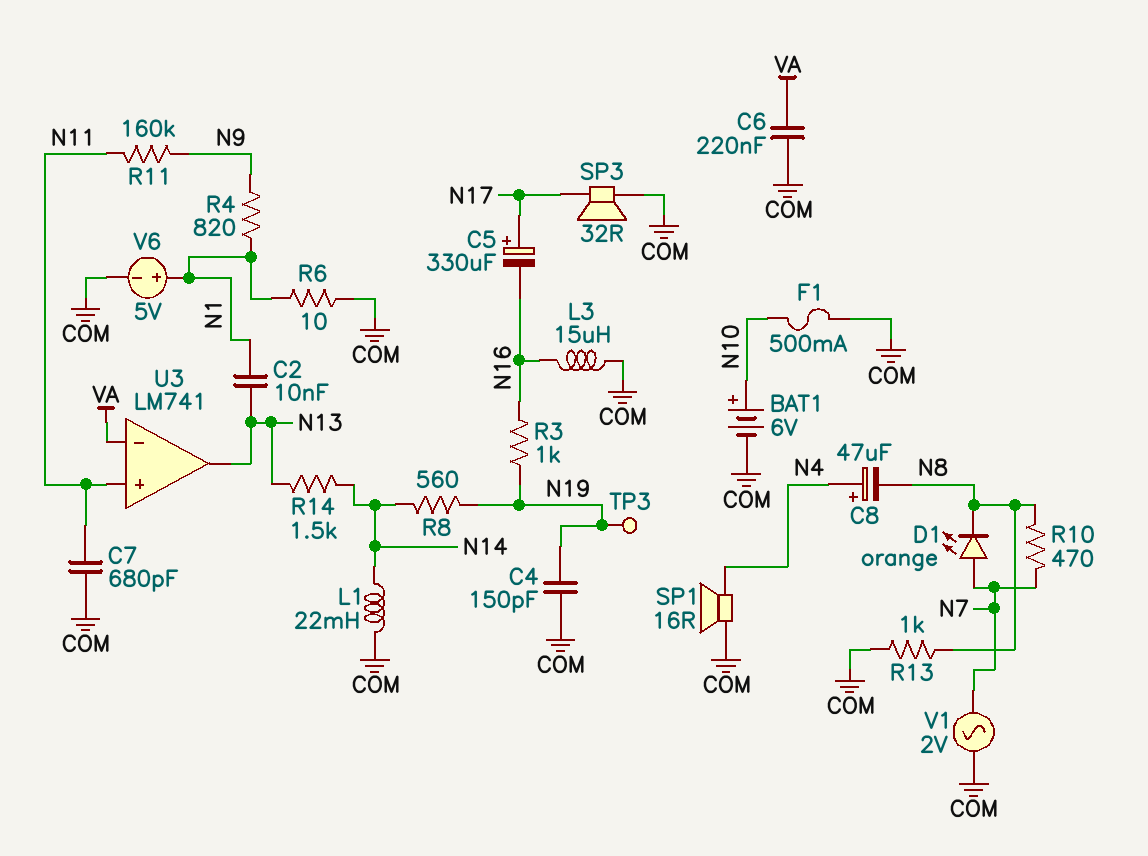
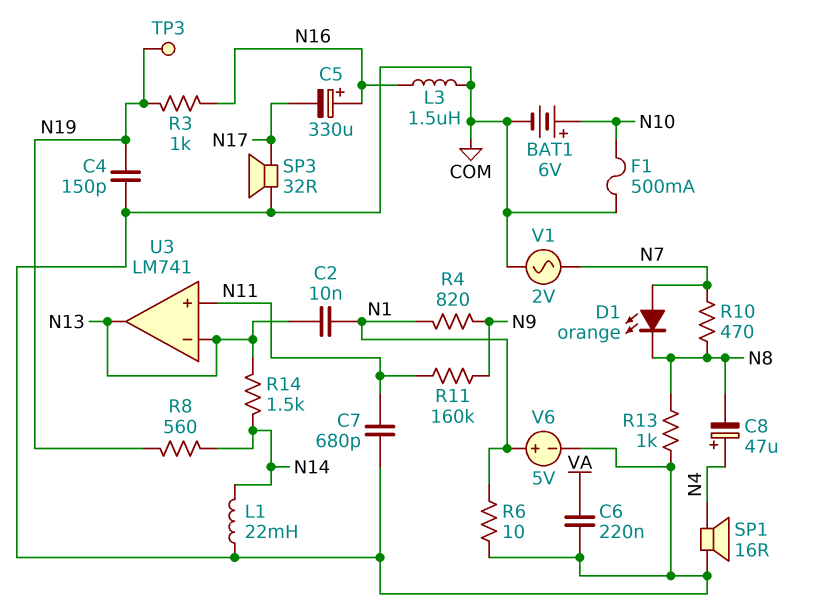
C5: 330uF (plus N17, minus N16) -> 330uF (plus N16, minus N17)
L3: 15uH (COM, N16) -> 1.5uH (COM, N16)
U3 pin in-: VA -> N13

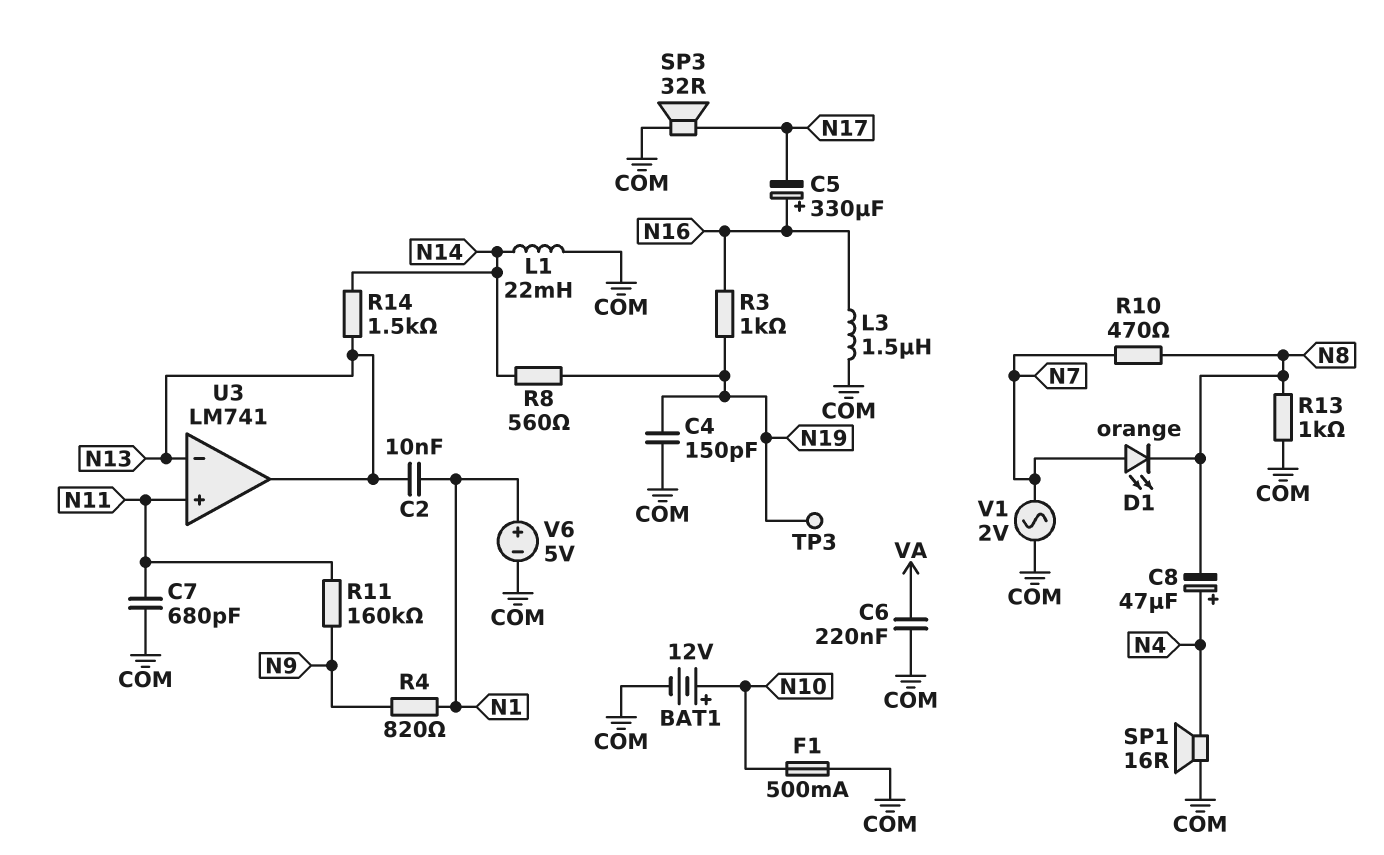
BAT1: 6V (plus N10, minus COM) -> 12V (plus N10, minus COM)
R6: 10 (COM, N1) -> none

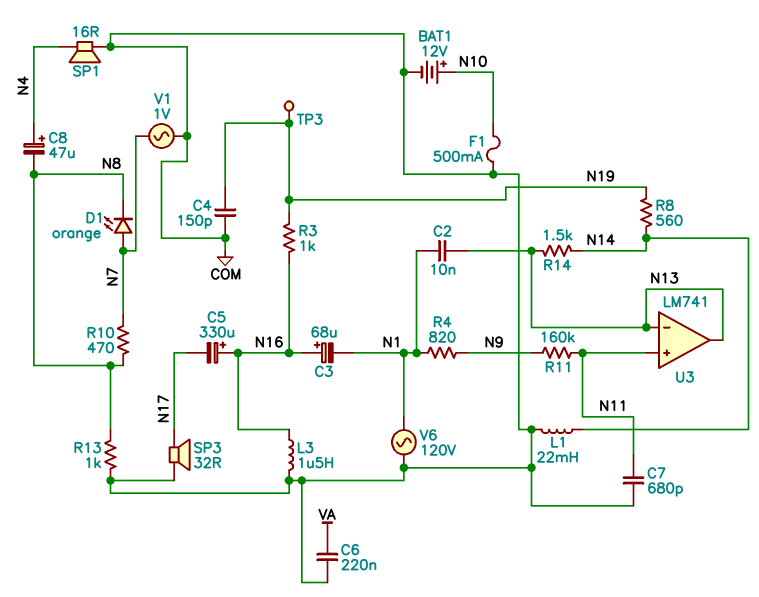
C3: none -> 68uF (plus N16, minus N1)
V1: AC 2V (COM, N7) -> AC 1V (COM, N7)
V6: 5V (plus N1, minus COM) -> AC 120V (COM, N1)

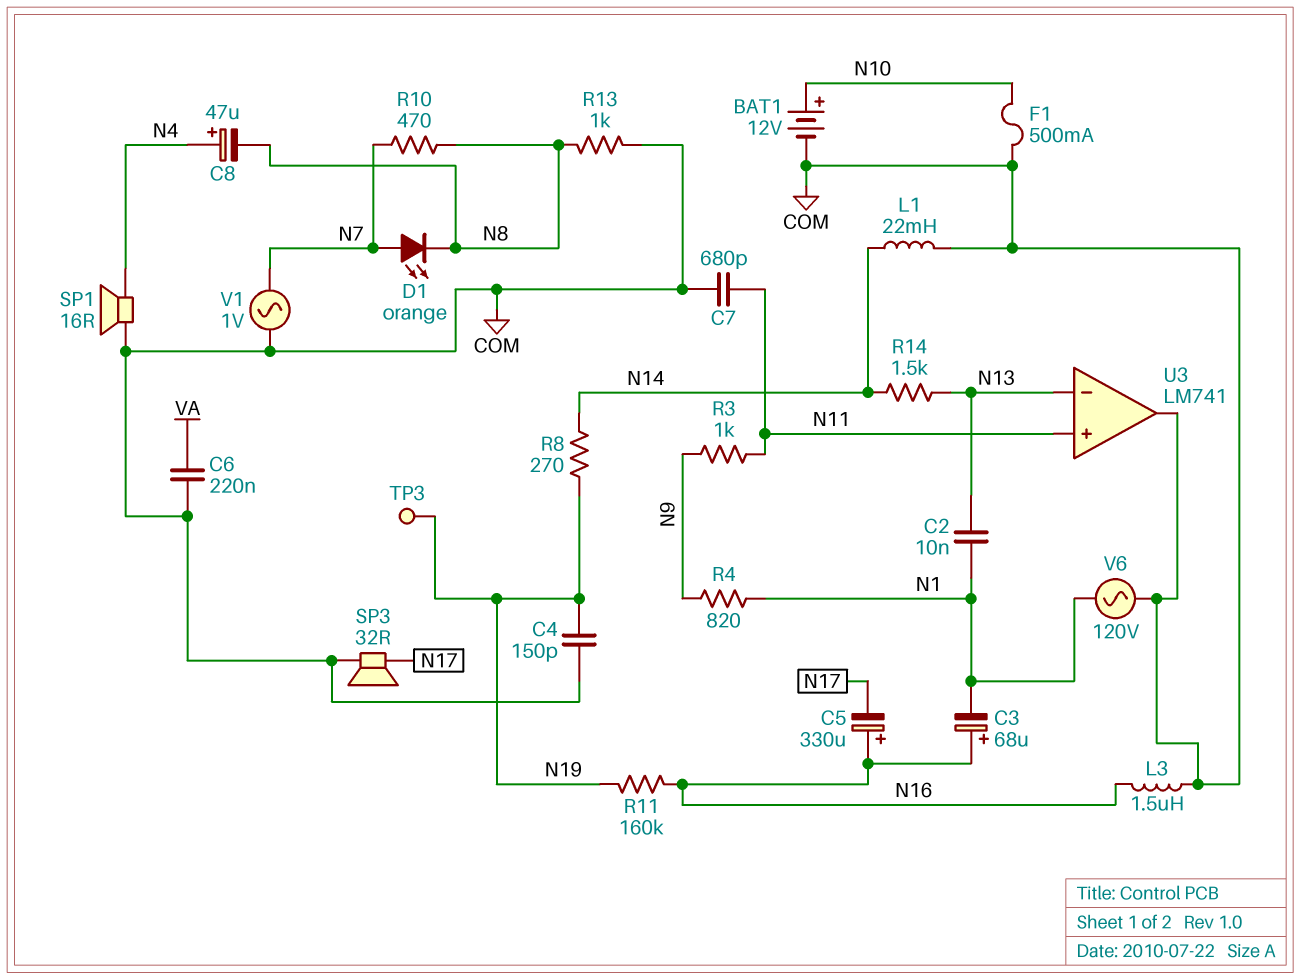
R3: 1k (N16, N19) -> 1k (N9, N11)
R8: 560 (N14, N19) -> 270 (N14, N19)
R11: 160k (N9, N11) -> 160k (N16, N19)
U3 pin out: N13 -> COM

